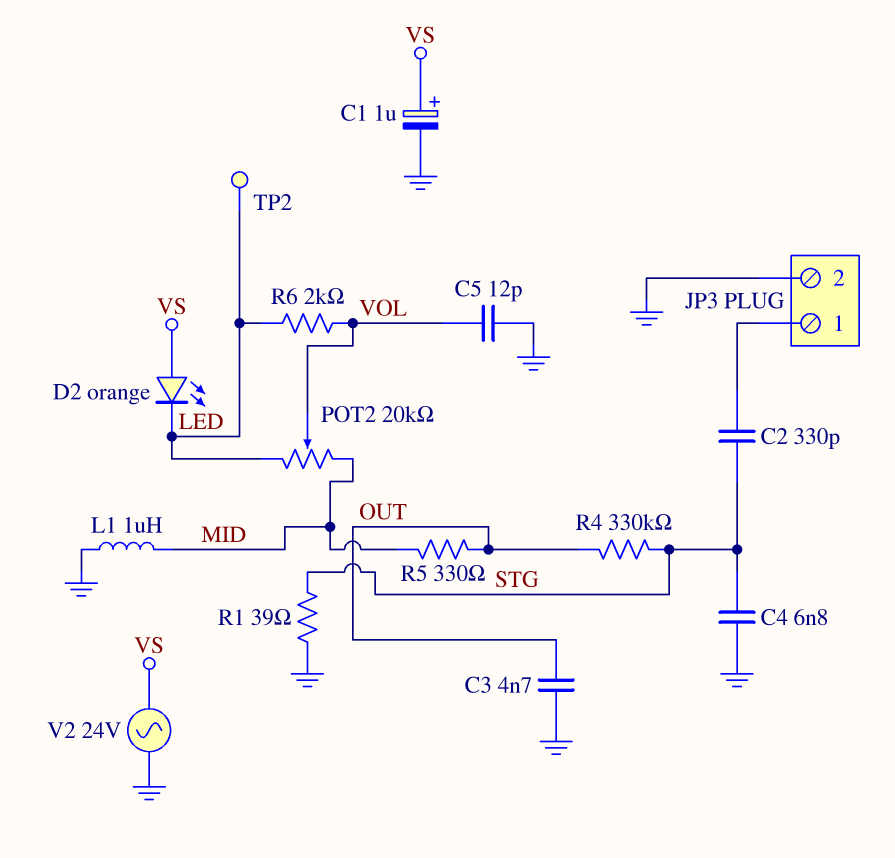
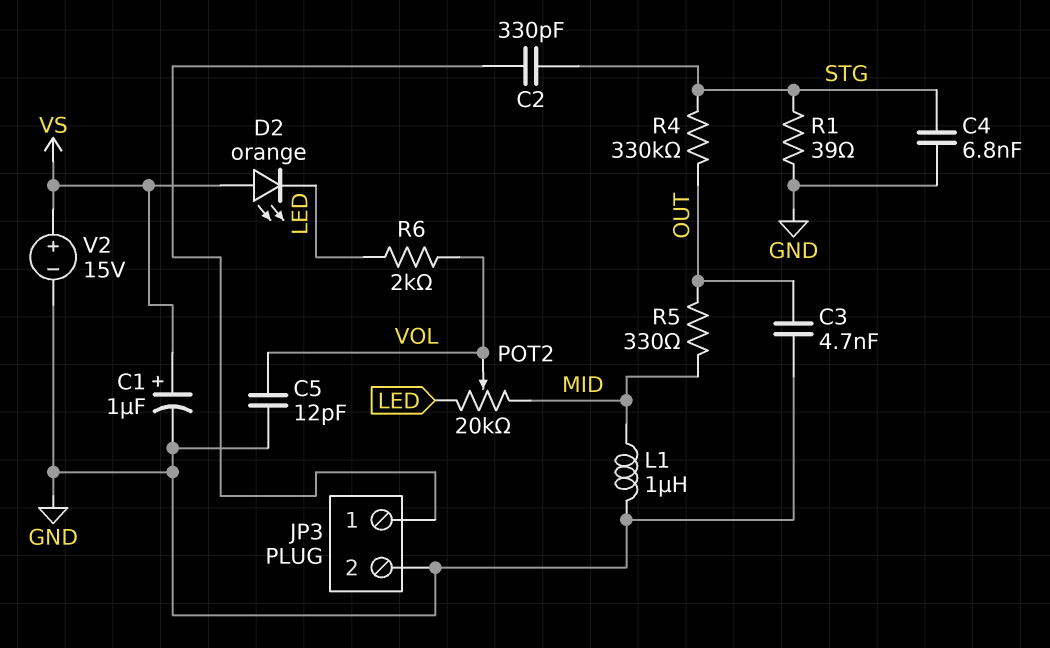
TP2: test point (LED) -> none
V2: AC 24V (GND, VS) -> 15V (plus VS, minus GND)

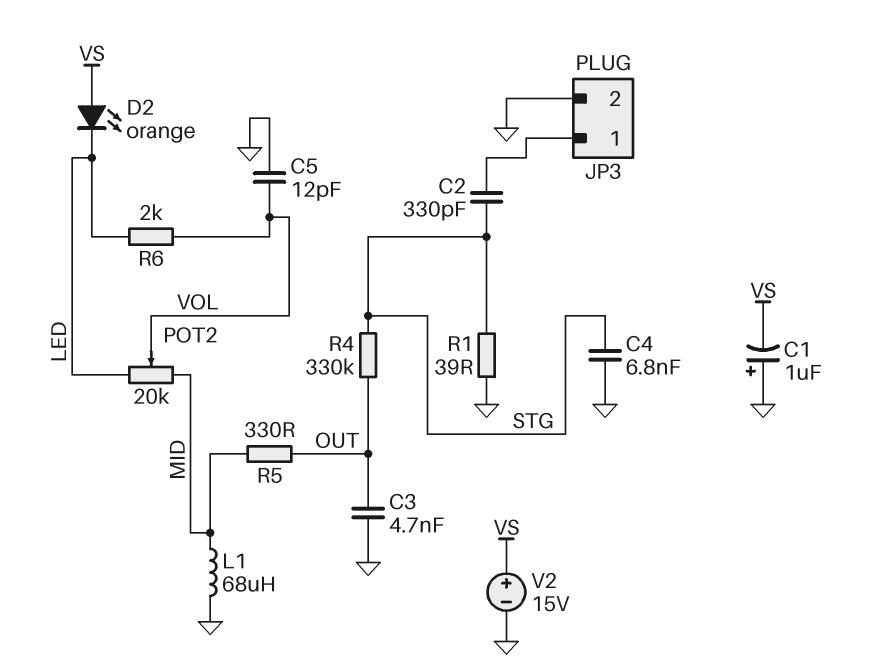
C1: 1uF (plus VS, minus GND) -> 1uF (plus GND, minus VS)
L1: 1uH (GND, MID) -> 68uH (GND, MID)

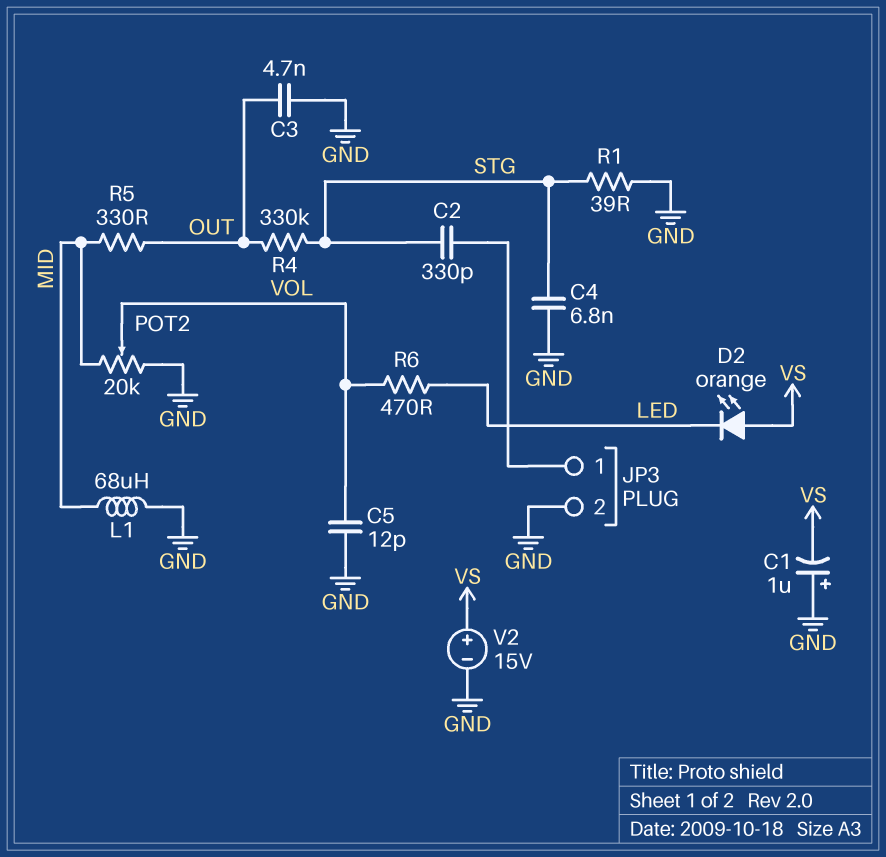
POT2: 20k (LED, MID, wiper VOL) -> 20k (GND, MID, wiper VOL)
R6: 2k (LED, VOL) -> 470 (LED, VOL)

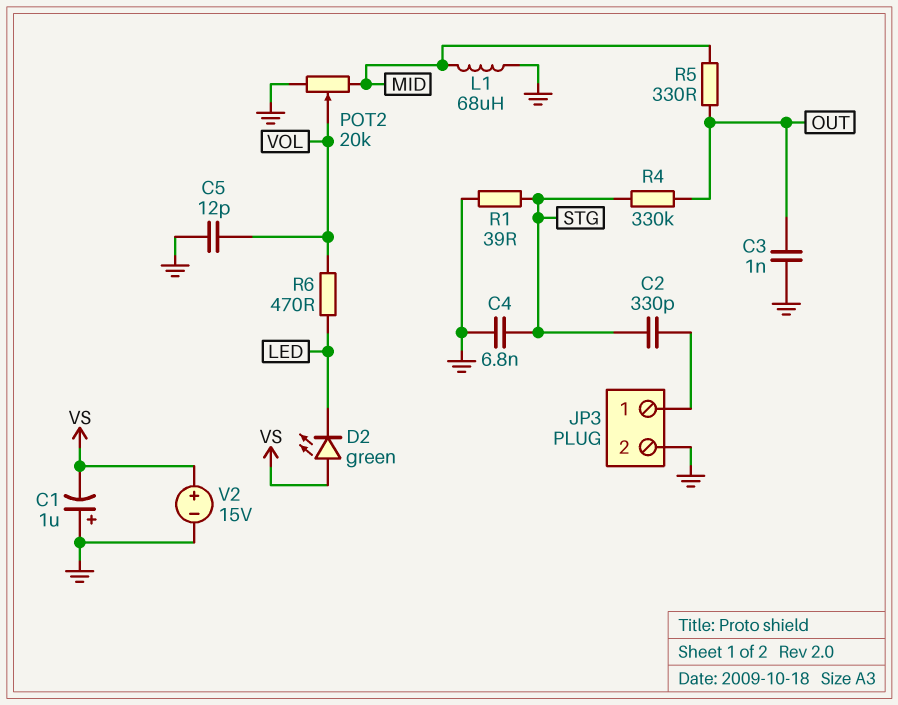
C3: 4.7nF (GND, OUT) -> 1nF (GND, OUT)
D2: LED orange (A VS, K LED) -> LED green (A VS, K LED)

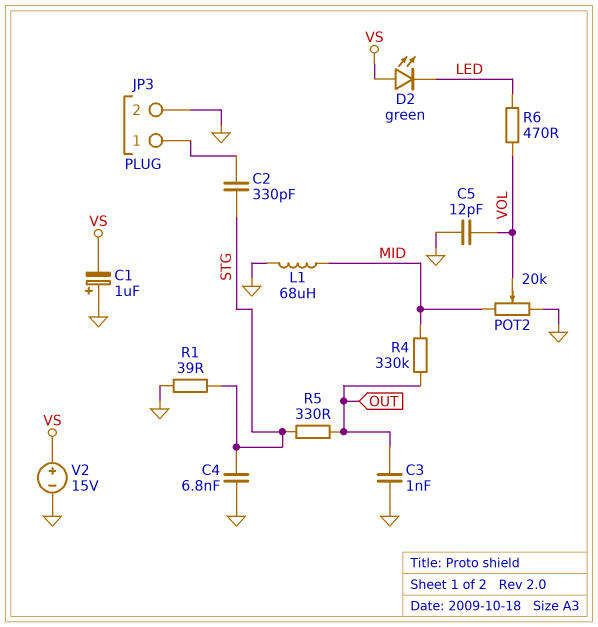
R4: 330k (OUT, STG) -> 330k (MID, OUT)
R5: 330 (MID, OUT) -> 330 (OUT, STG)

